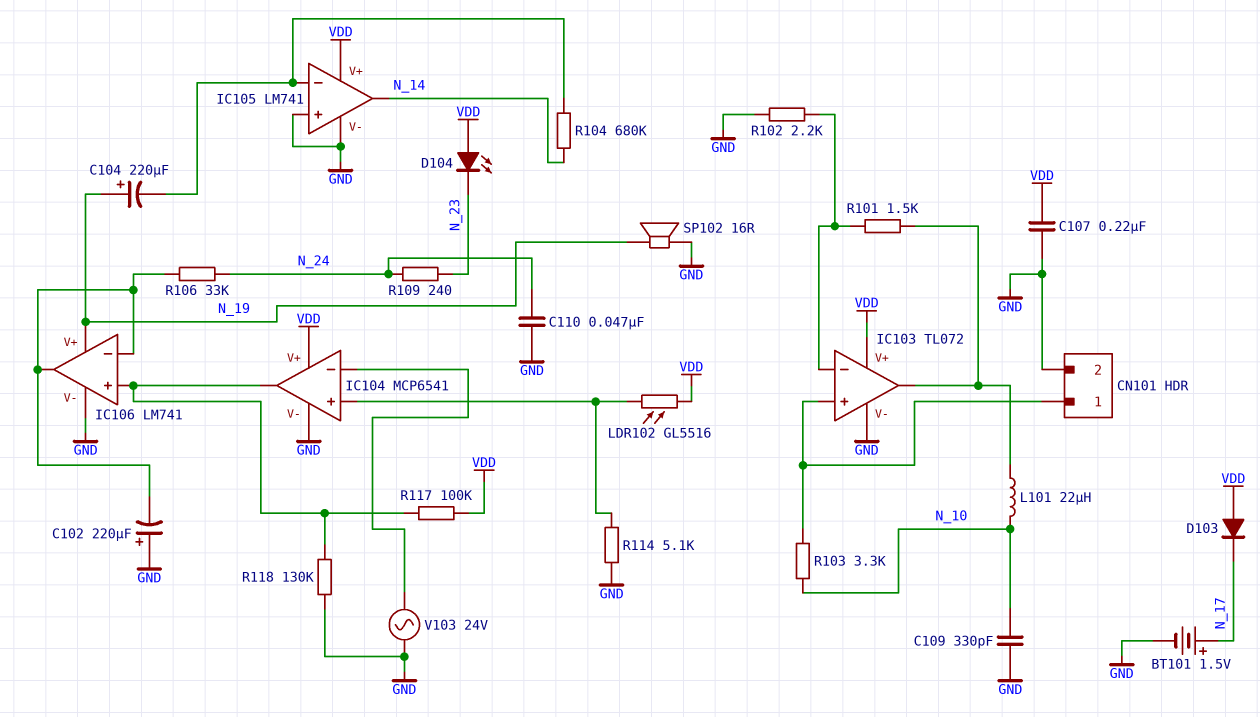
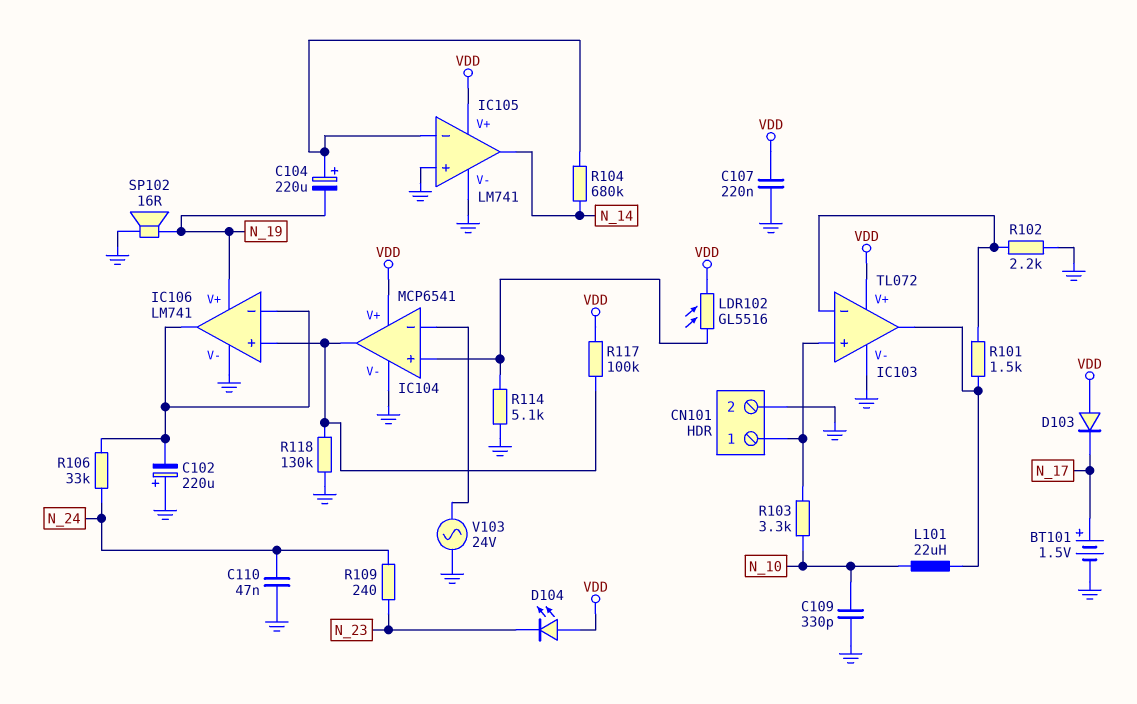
C104: 220uF (plus N_19, minus IC105/in-) -> 220uF (plus IC105/in-, minus N_19)

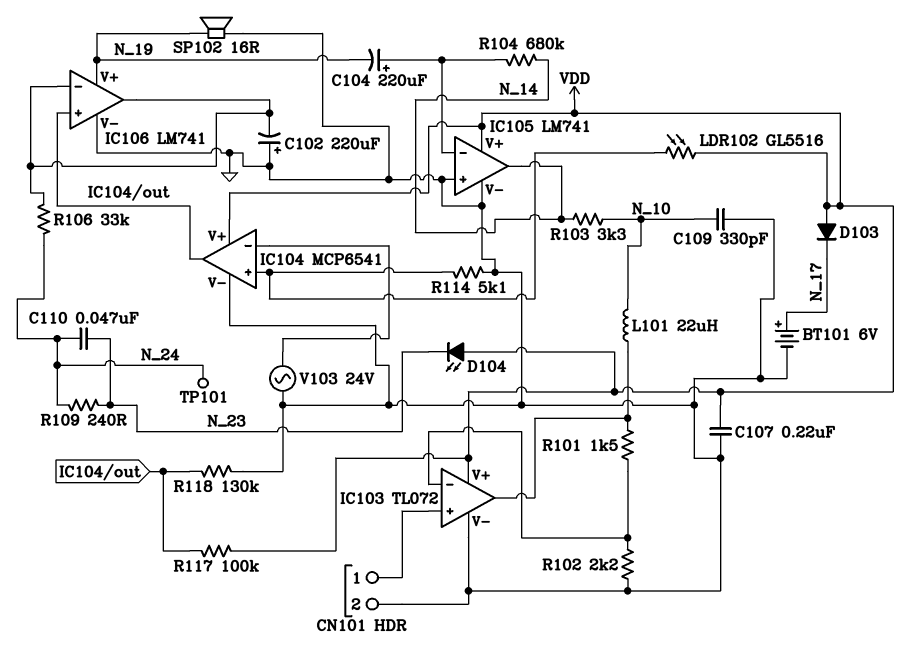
BT101: 1.5V (plus N_17, minus GND) -> 6V (plus N_17, minus GND)
C110: 47nF (GND, N_24) -> 47nF (N_23, N_24)
R103: 3.3k (CN101/1, N_10) -> 3.3k (N_10, N_14)
TP101: none -> test point (N_24)

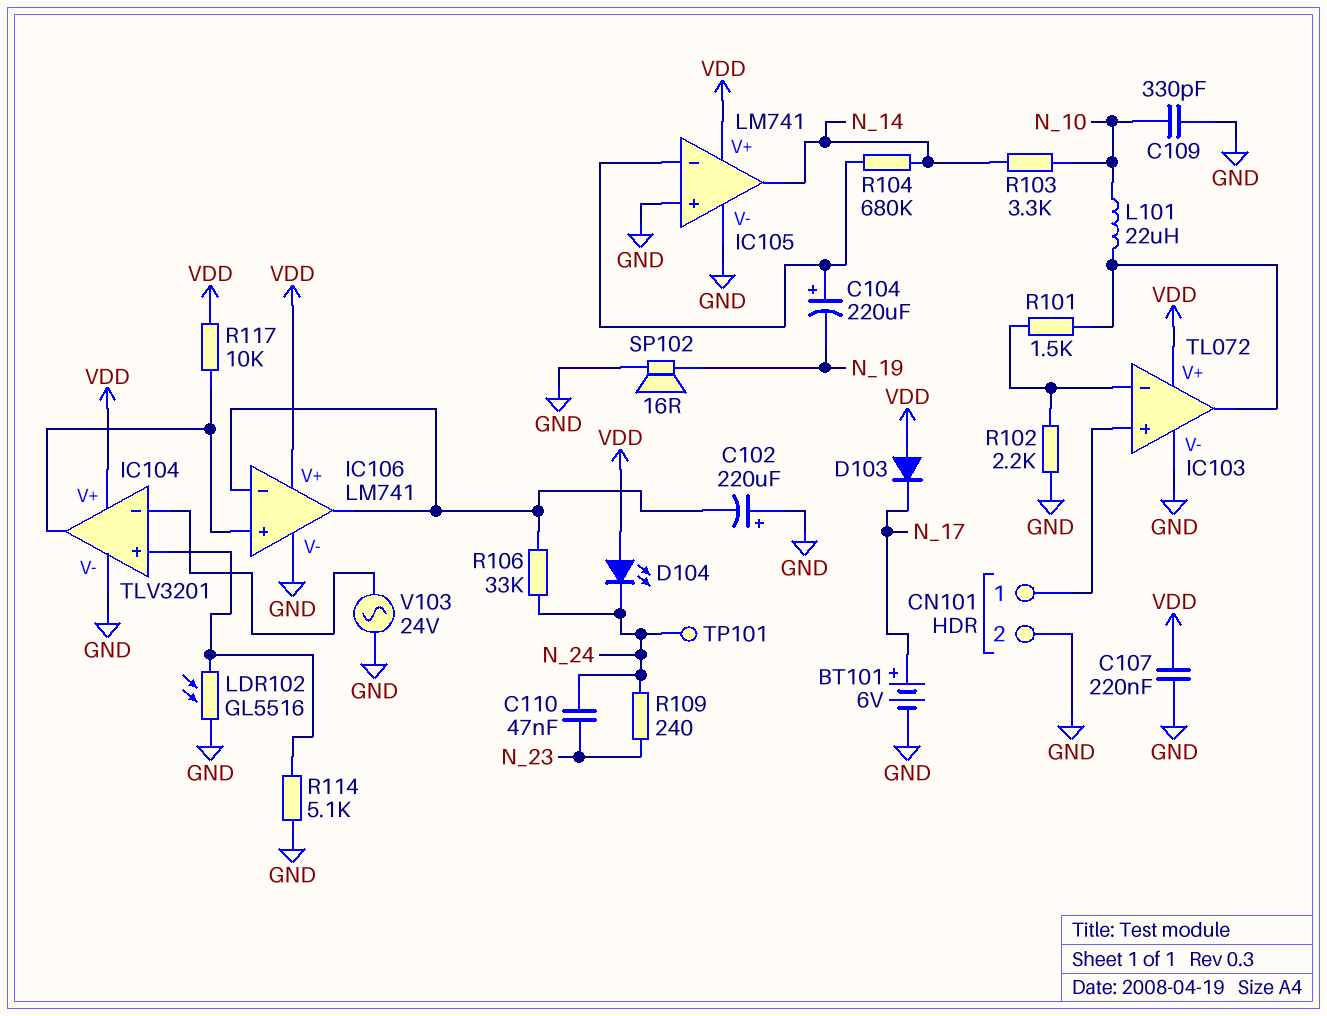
D104: LED (A VDD, K N_23) -> LED (A VDD, K N_24)
IC104: MCP6541 -> TLV3201
IC106 pin V+: N_19 -> VDD
LDR102: GL5516 (IC104/in+, VDD) -> GL5516 (GND, IC104/in+)
R117: 100k (IC104/out, VDD) -> 10k (IC104/out, VDD)
R118: 130k (GND, IC104/out) -> none

